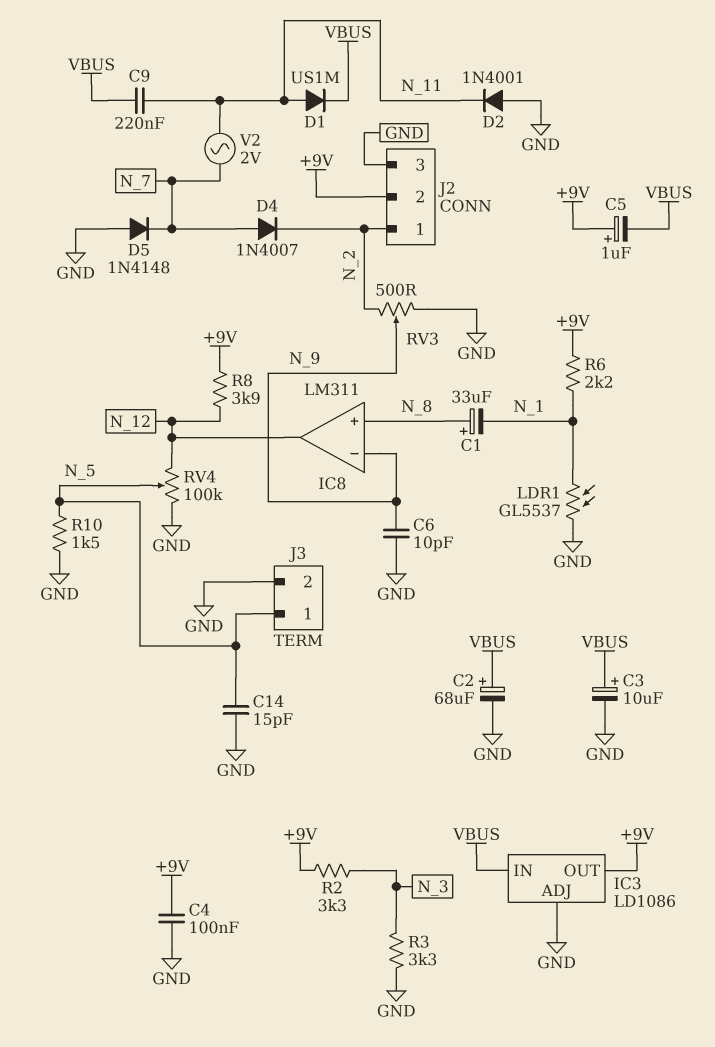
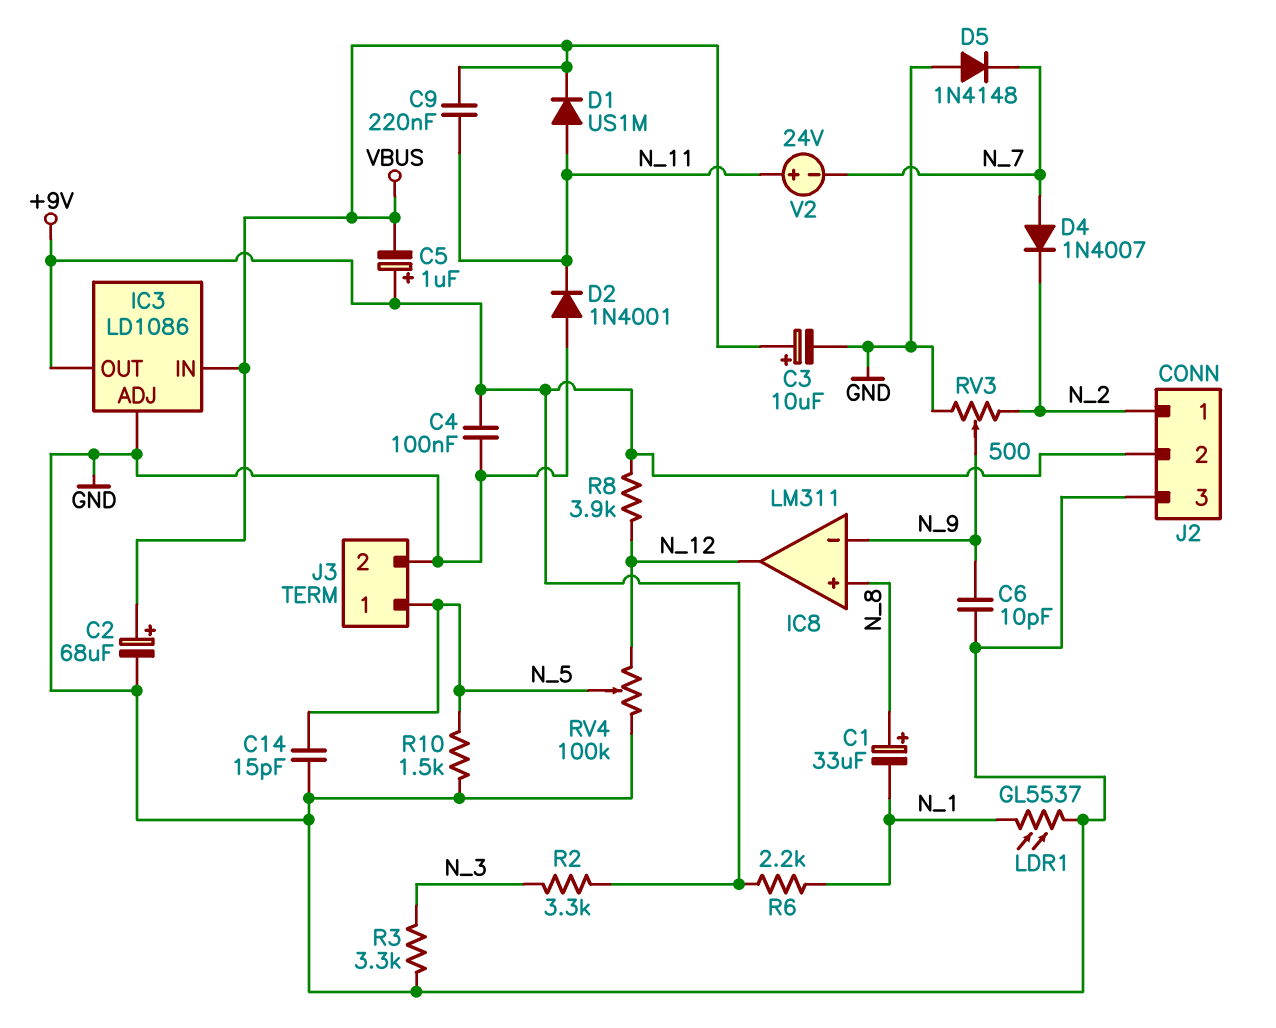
V2: AC 2V (N_7, N_11) -> 24V (plus N_11, minus N_7)

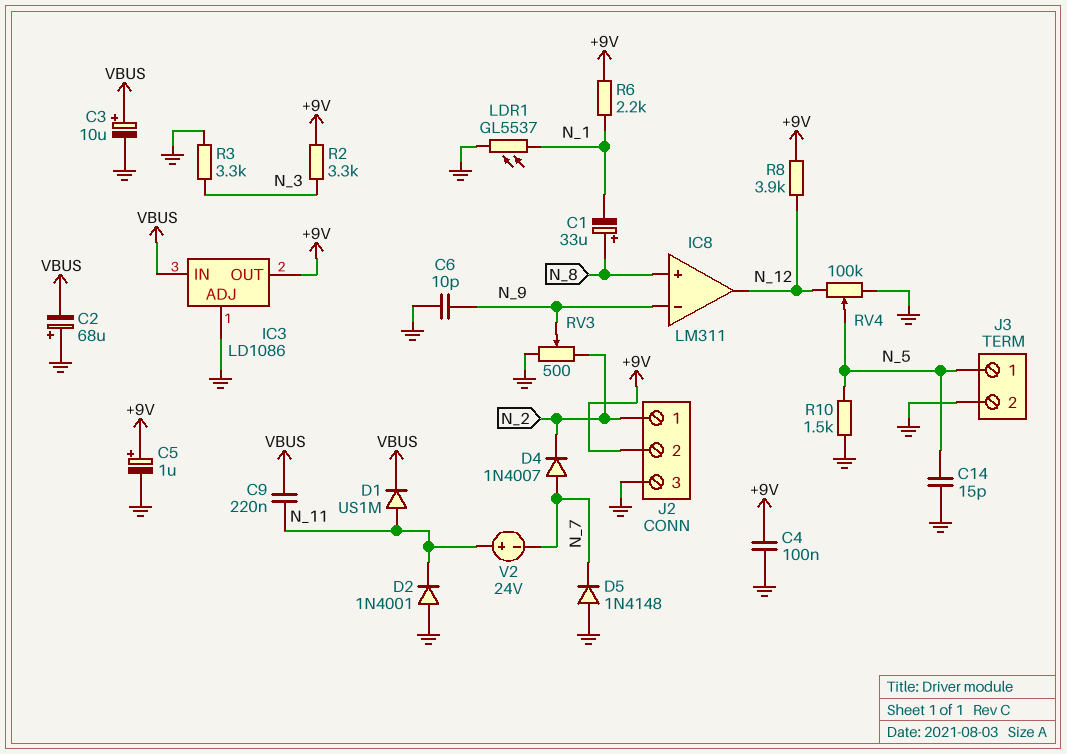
C2: 68uF (plus VBUS, minus GND) -> 68uF (plus GND, minus VBUS)
C5: 1uF (plus +9V, minus VBUS) -> 1uF (plus +9V, minus GND)

